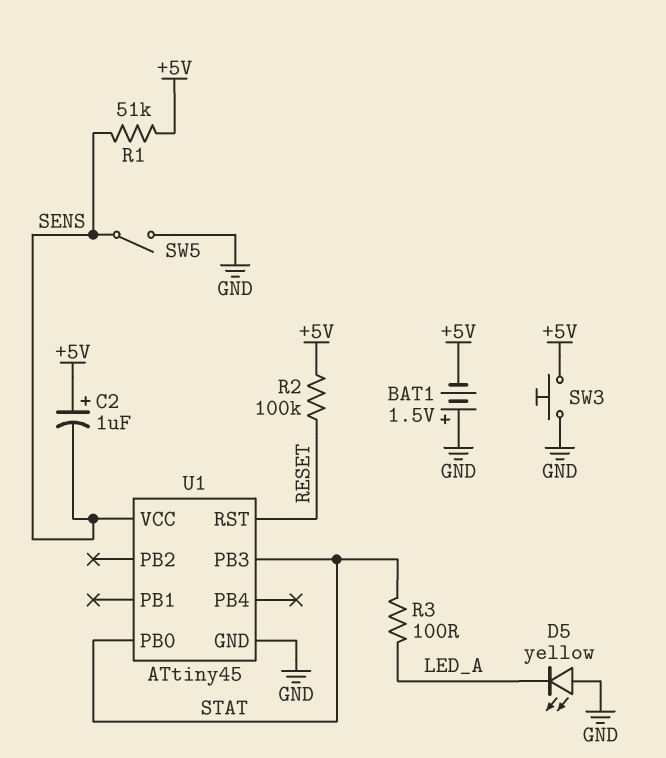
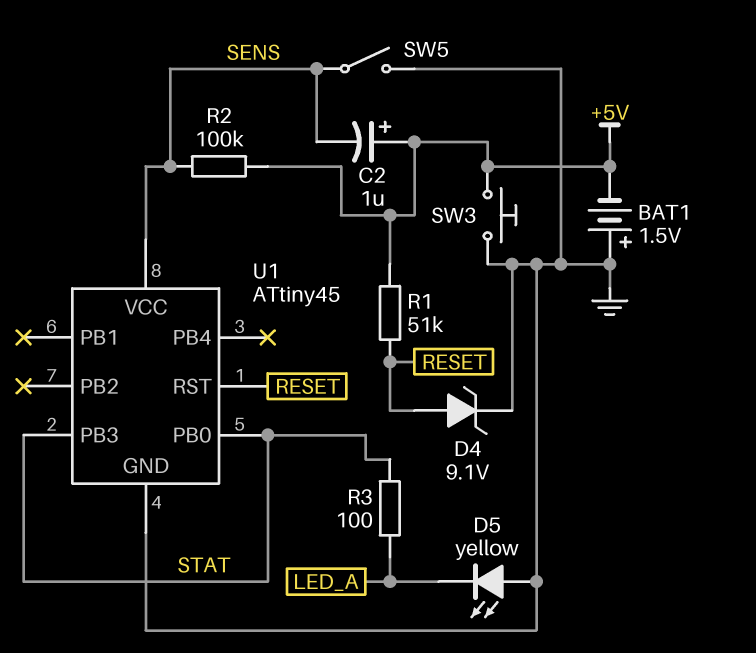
D4: none -> zener 9.1V (A RESET, K GND)
R1: 51k (+5V, SENS) -> 51k (+5V, RESET)
R2: 100k (+5V, RESET) -> 100k (+5V, SENS)

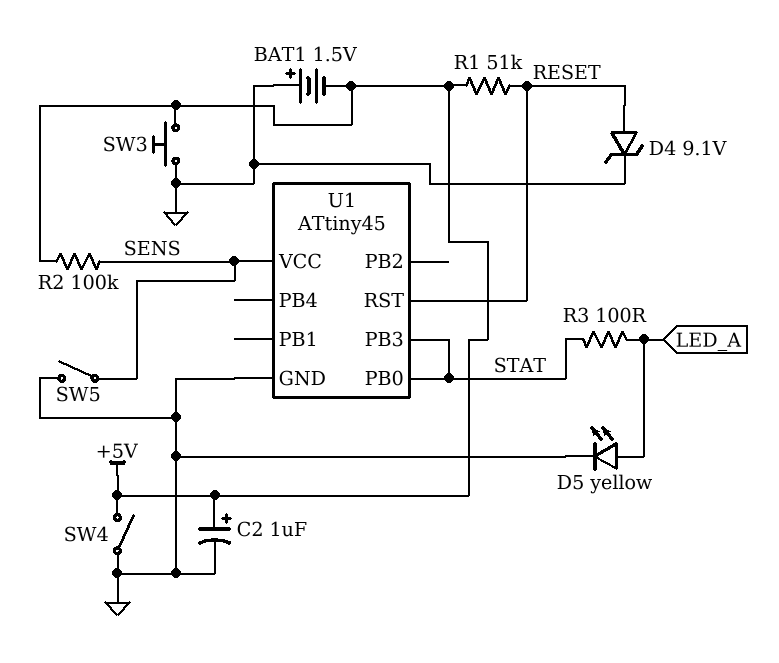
C2: 1uF (plus +5V, minus SENS) -> 1uF (plus +5V, minus GND)
D5: LED yellow (A GND, K LED_A) -> LED yellow (A LED_A, K GND)
SW4: none -> switch (+5V, GND)

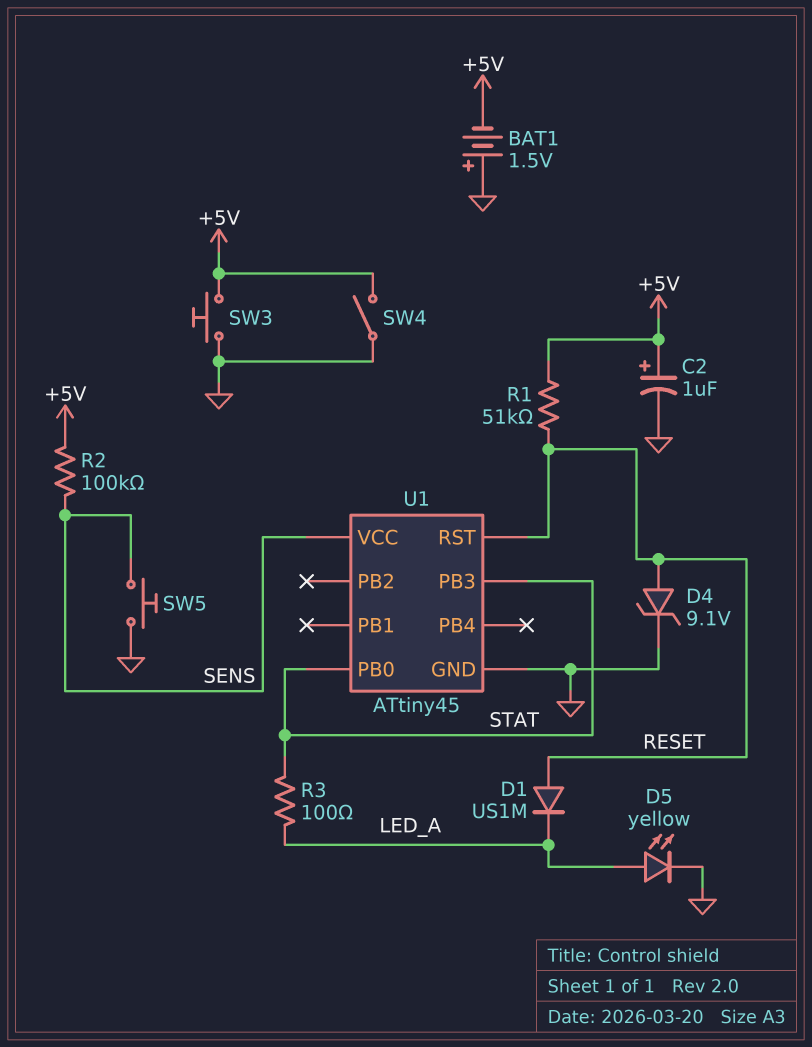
D1: none -> diode US1M (A RESET, K LED_A)
SW5: switch (GND, SENS) -> button (GND, SENS)

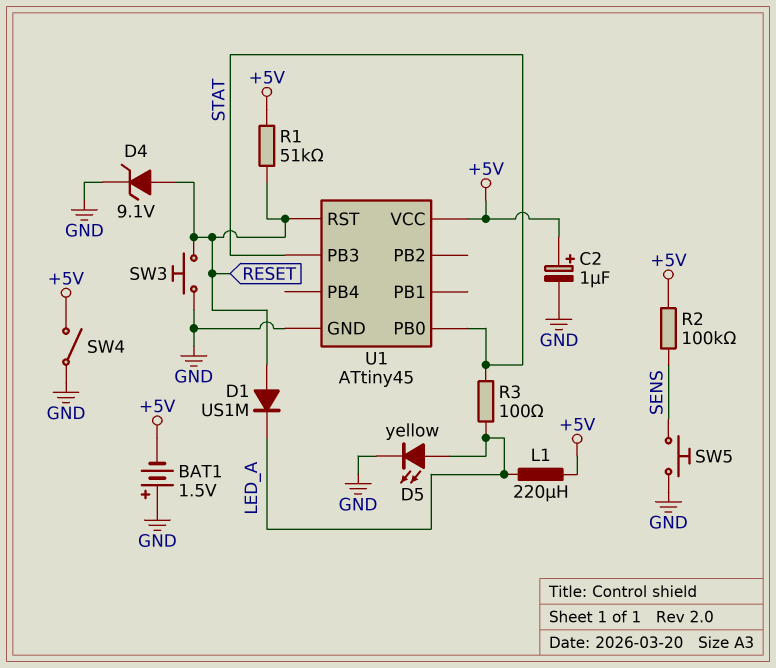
L1: none -> 220uH (+5V, LED_A)
SW3: button (+5V, GND) -> button (GND, RESET)
U1 pin VCC: SENS -> +5V

